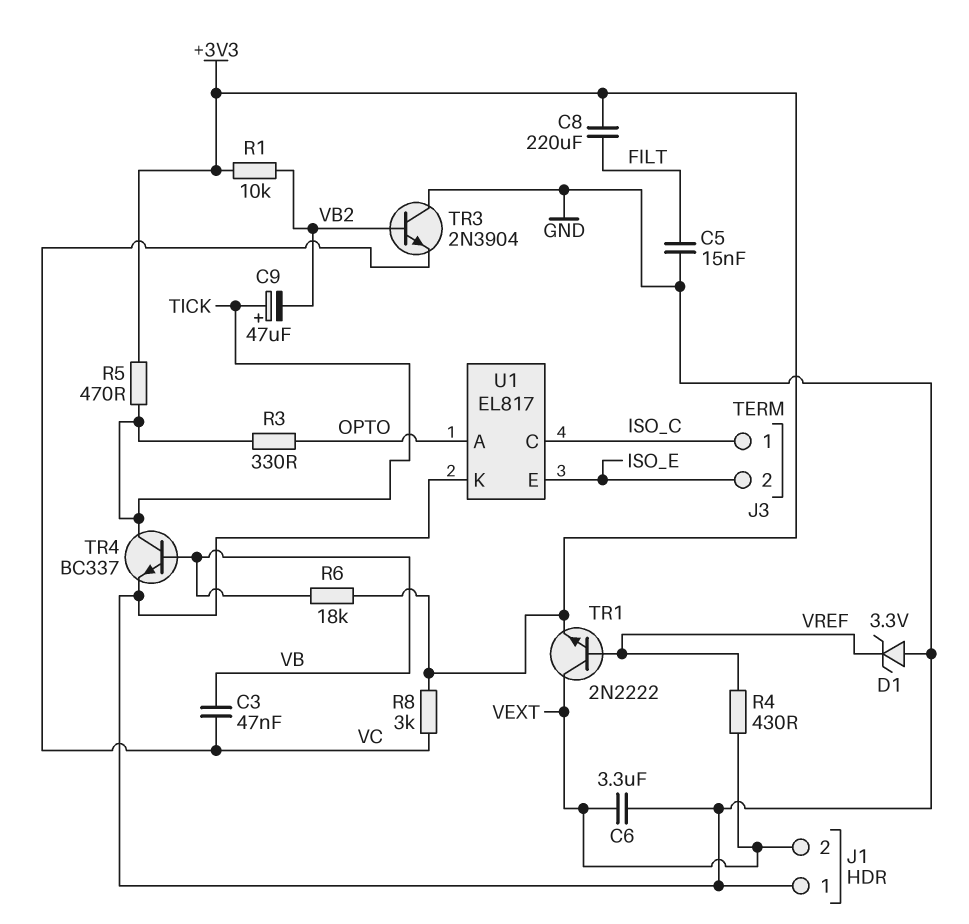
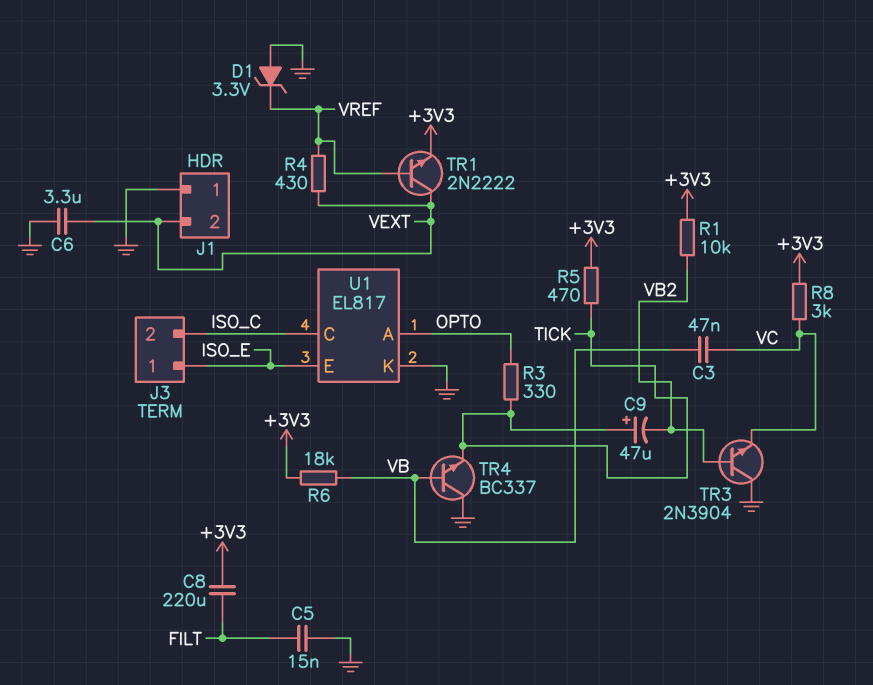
J3 pin 1: ISO_C -> ISO_E
J3 pin 2: ISO_E -> ISO_C
TR4: NPN BC337 (B VB, C TICK, E GND) -> NPN BC337 (B VB, C GND, E TICK)

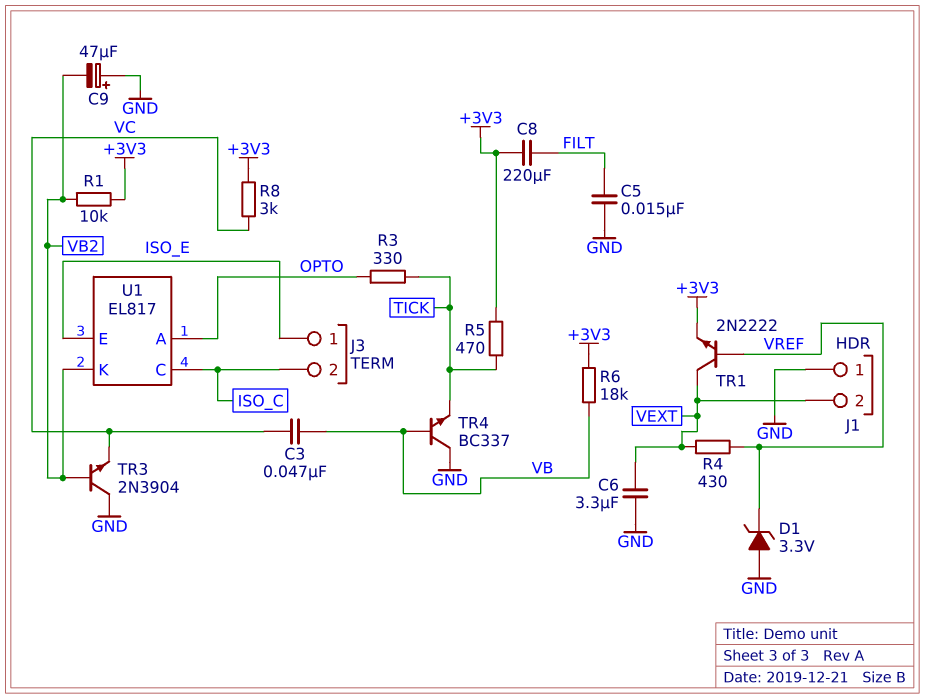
C9: 47uF (plus TICK, minus VB2) -> 47uF (plus GND, minus VB2)
U1 pin K: GND -> VB2

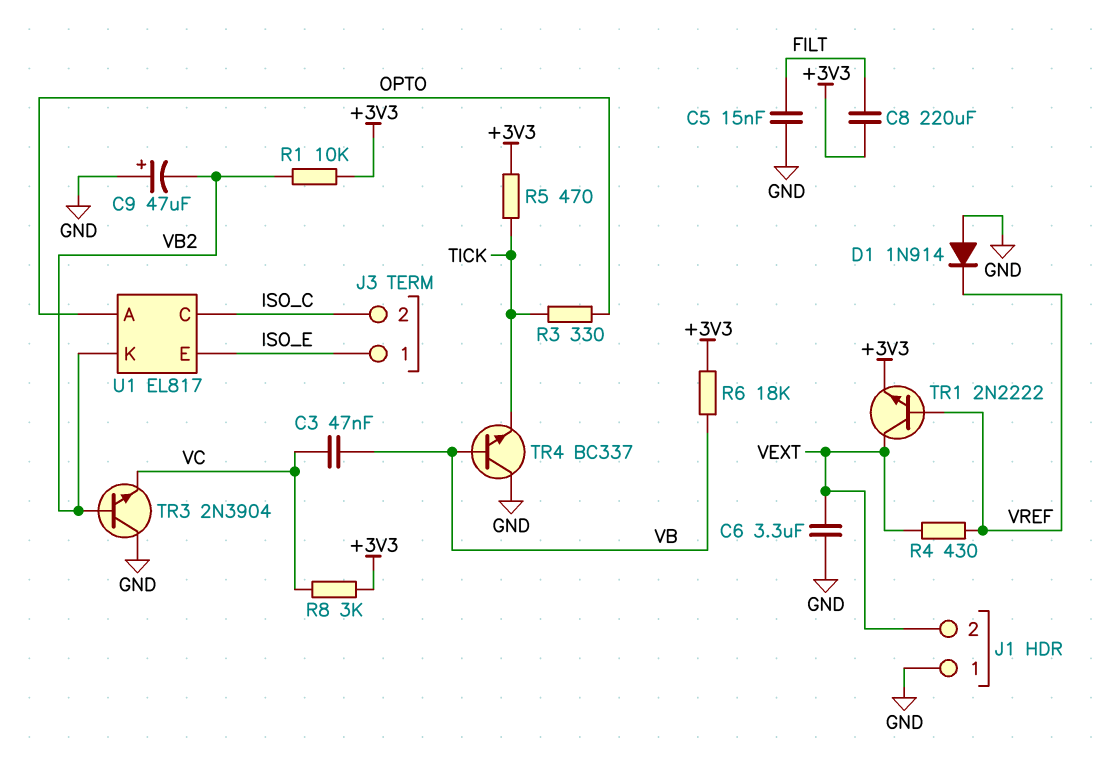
D1: zener 3.3V (A GND, K VREF) -> diode 1N914 (A GND, K VREF)

